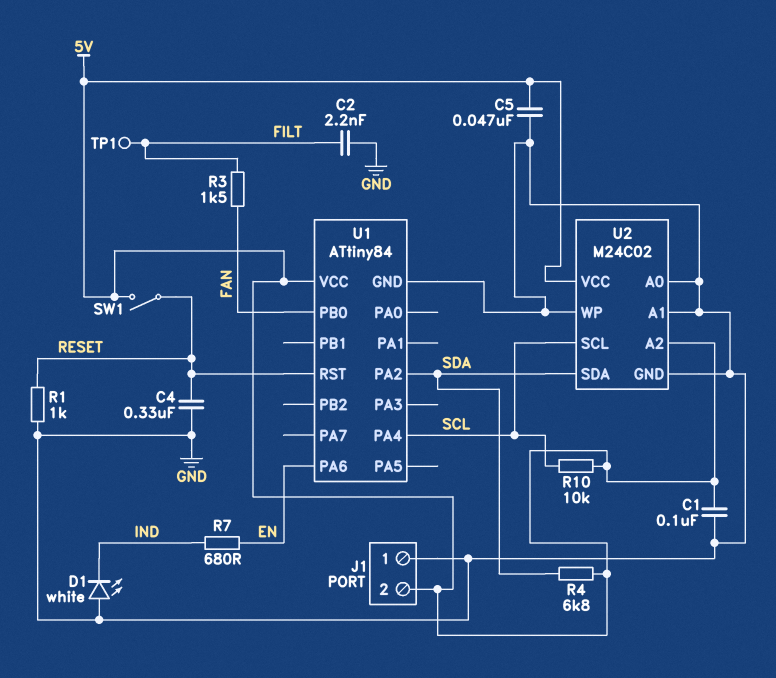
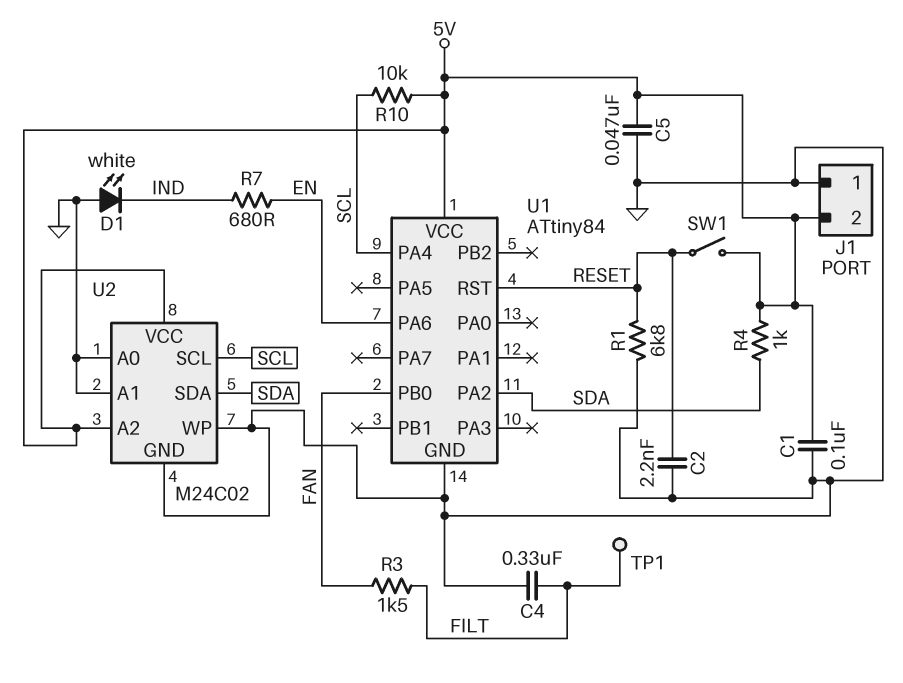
C2: 2.2nF (FILT, GND) -> 2.2nF (GND, RESET)
C4: 330nF (GND, RESET) -> 330nF (FILT, GND)
R1: 1k (GND, RESET) -> 6.8k (GND, RESET)
R4: 6.8k (5V, SDA) -> 1k (5V, SDA)

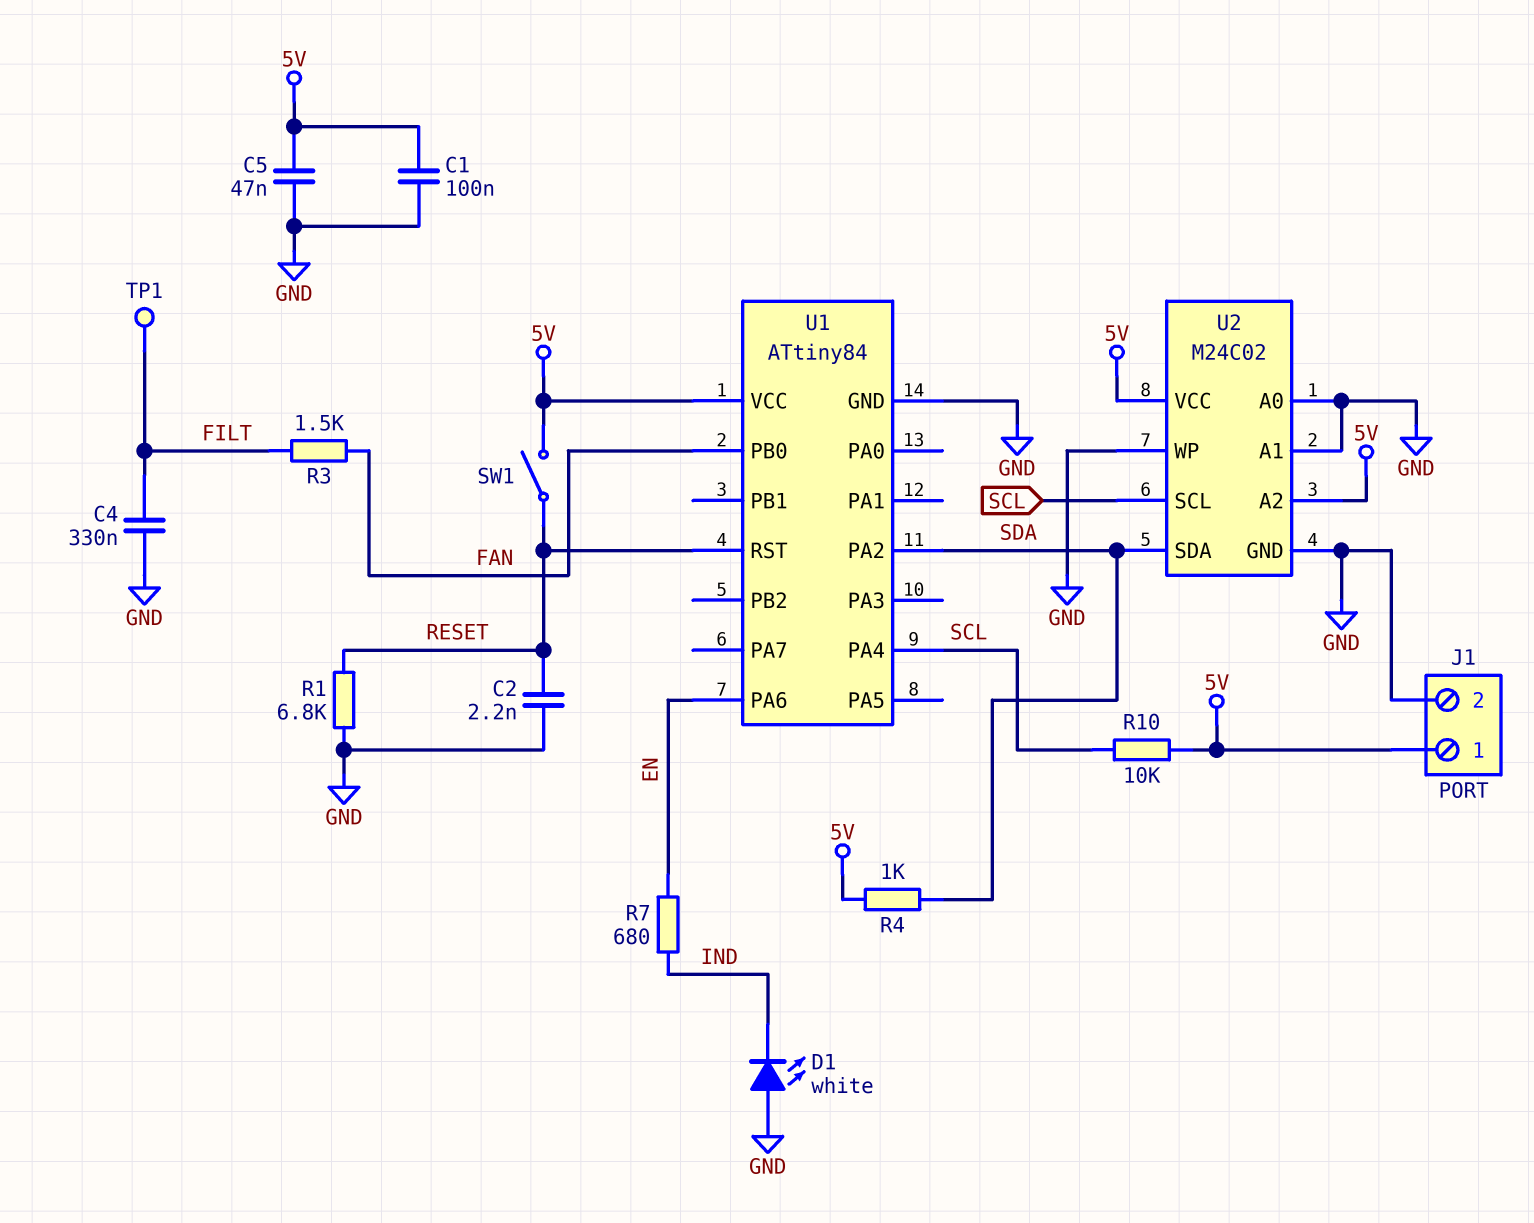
J1 pin 1: GND -> 5V
J1 pin 2: 5V -> GND

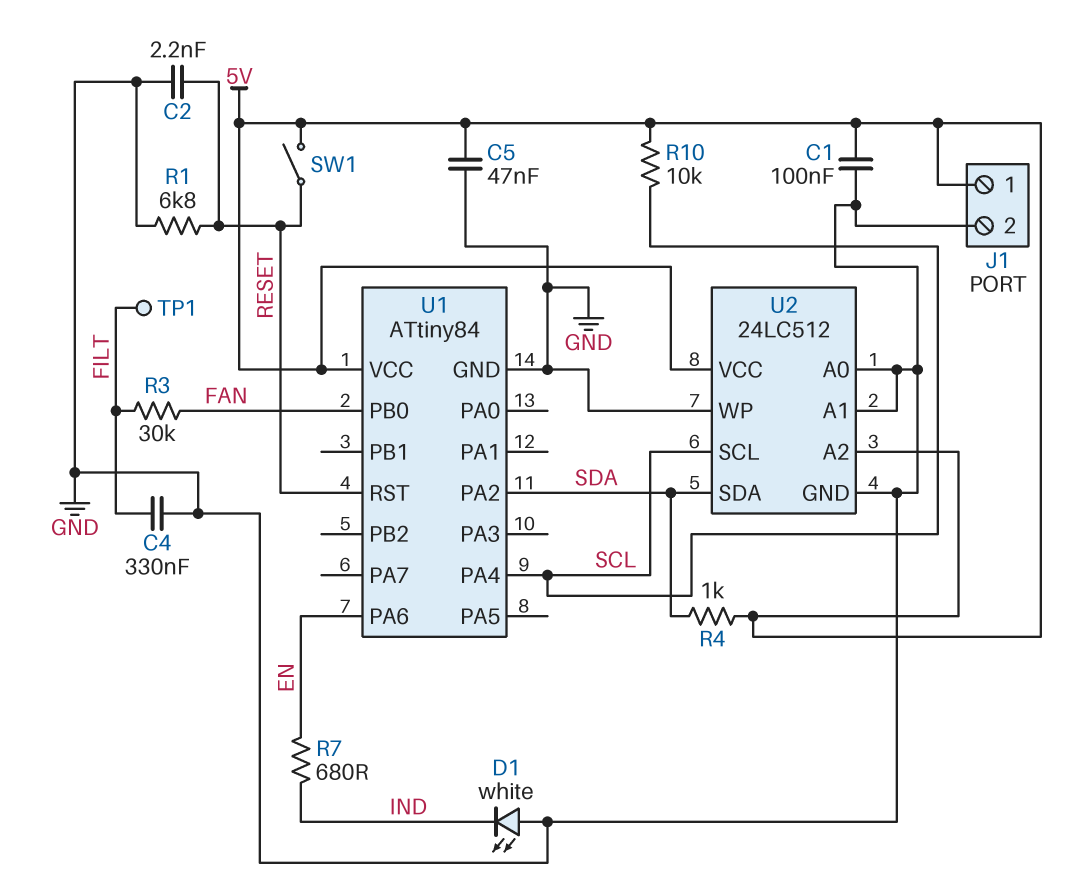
R3: 1.5k (FAN, FILT) -> 30k (FAN, FILT)
U2: M24C02 -> 24LC512

